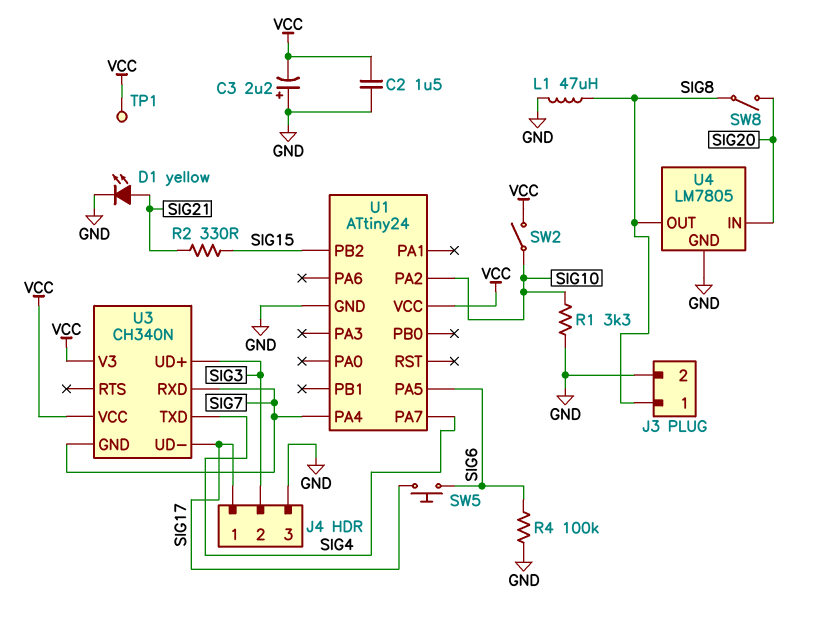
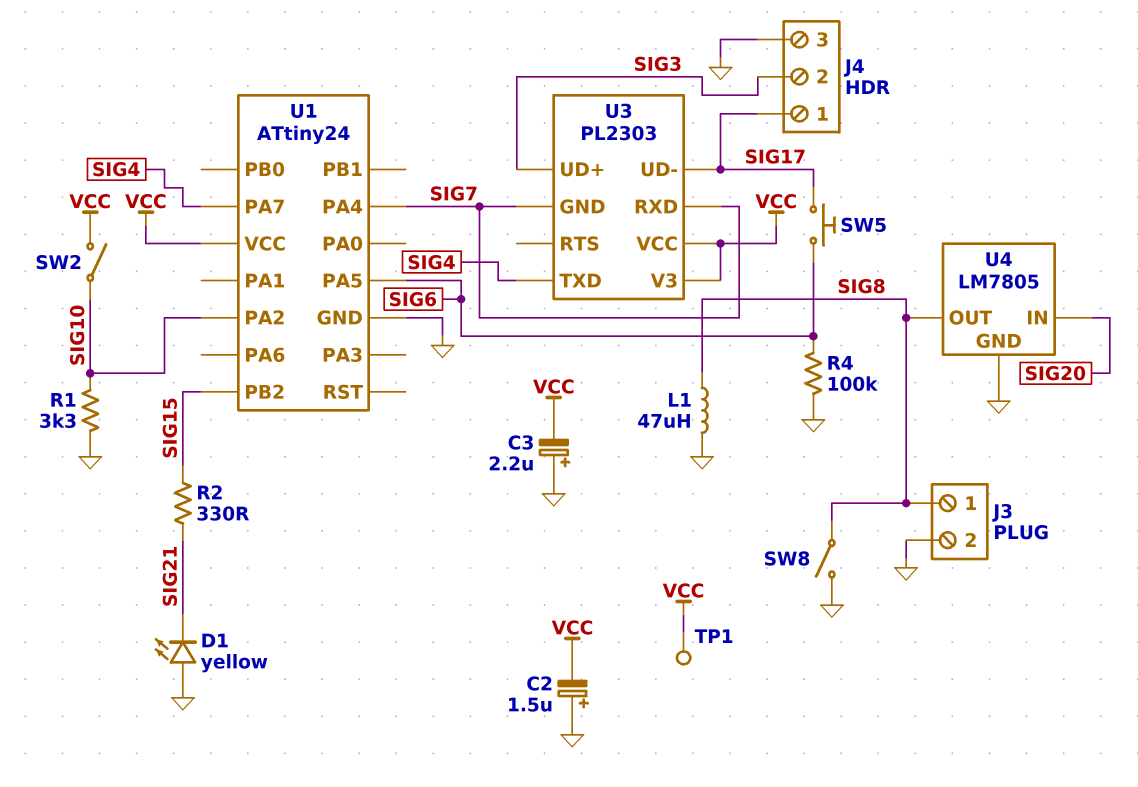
C2: 1.5uF (GND, VCC) -> 1.5uF (plus GND, minus VCC)
D1: LED yellow (A SIG21, K GND) -> LED yellow (A GND, K SIG21)
SW8: switch (SIG8, SIG20) -> switch (GND, SIG8)
U3: CH340N -> PL2303

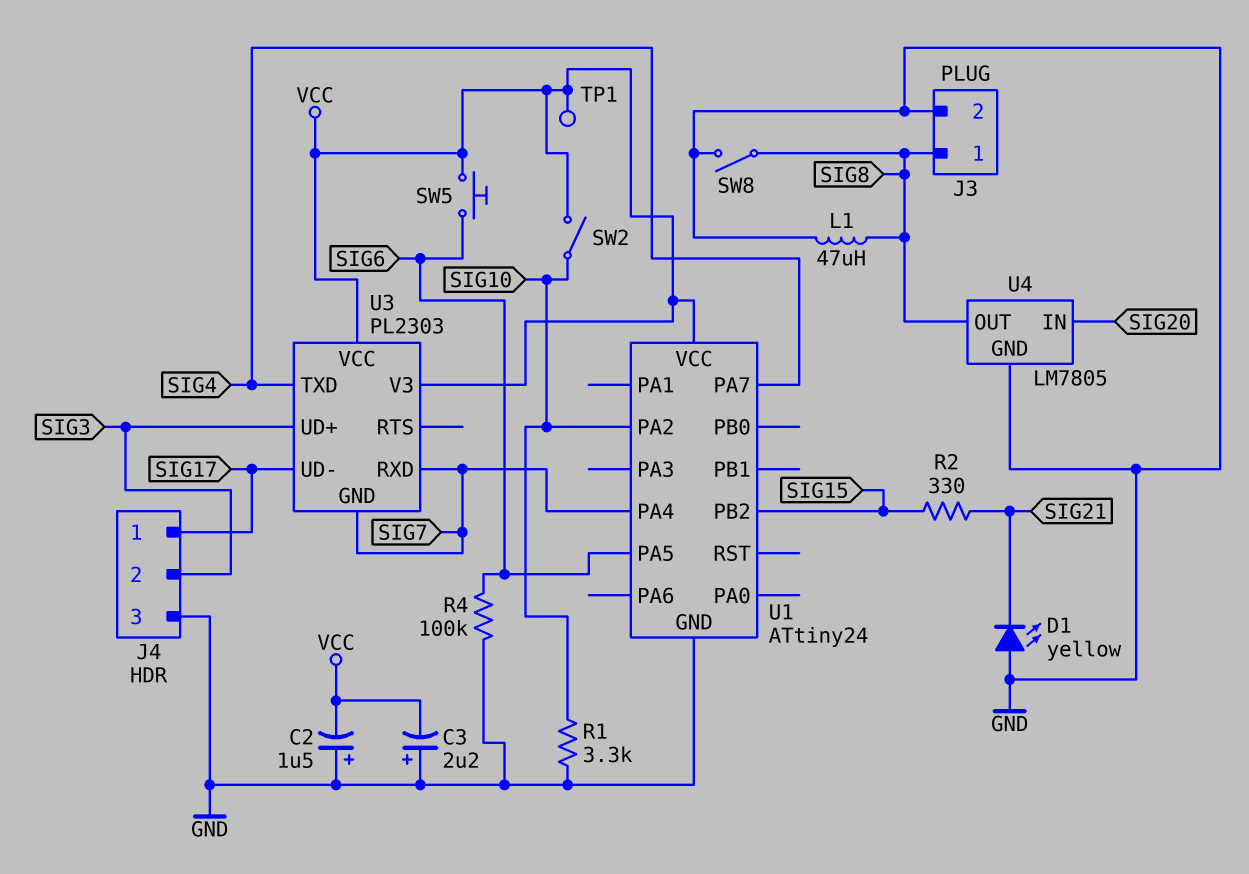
SW5: button (SIG6, SIG17) -> button (SIG6, VCC)

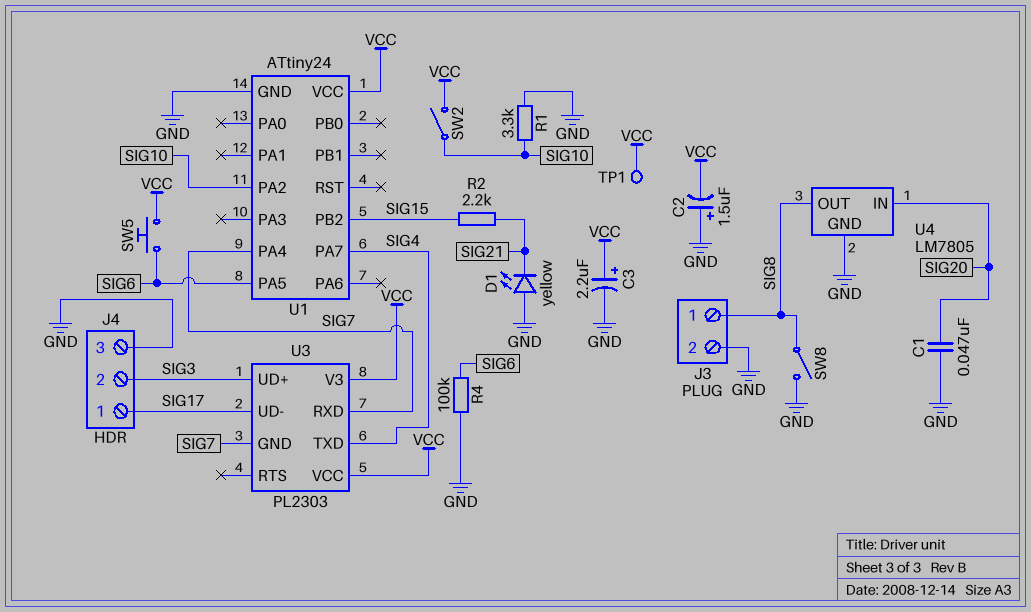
C1: none -> 47nF (GND, SIG20)
C3: 2.2uF (plus GND, minus VCC) -> 2.2uF (plus VCC, minus GND)
L1: 47uH (GND, SIG8) -> none
R2: 330 (SIG15, SIG21) -> 2.2k (SIG15, SIG21)

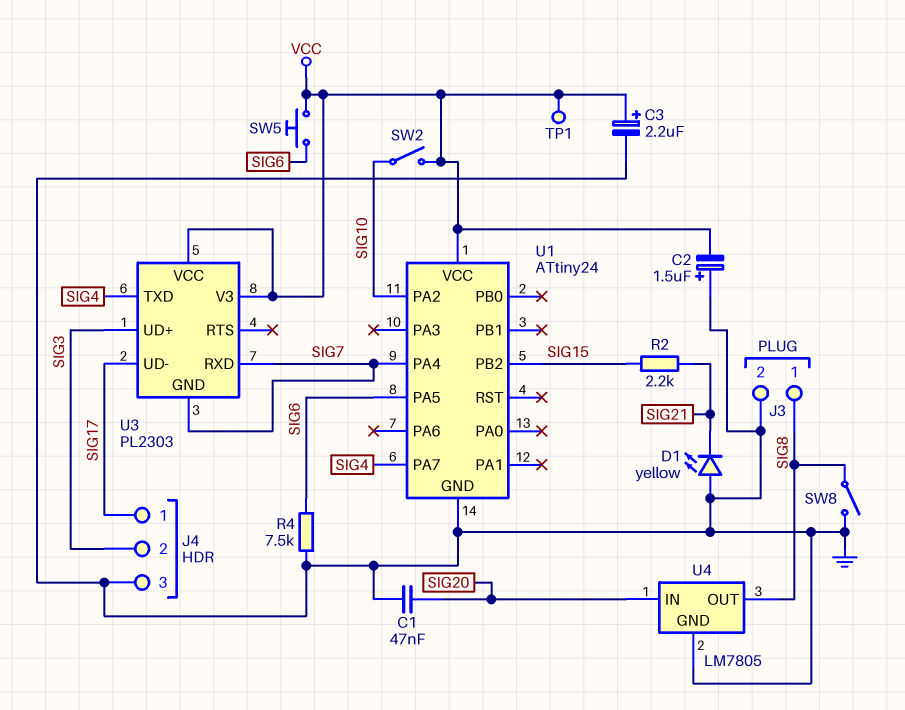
R1: 3.3k (GND, SIG10) -> none
R4: 100k (GND, SIG6) -> 7.5k (GND, SIG6)

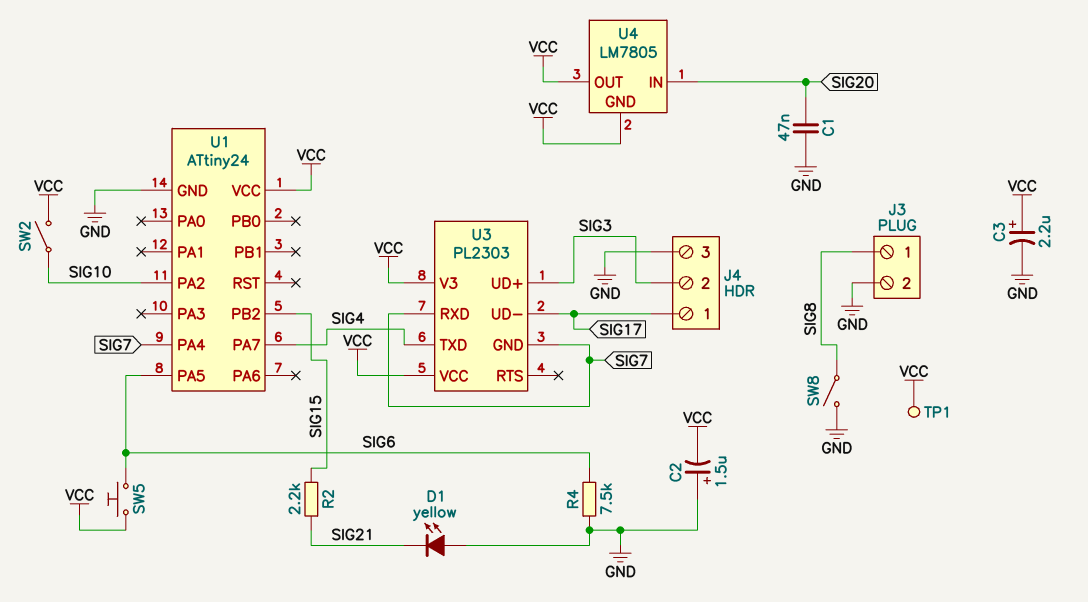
U4 pin GND: GND -> VCC
U4 pin OUT: SIG8 -> VCC

